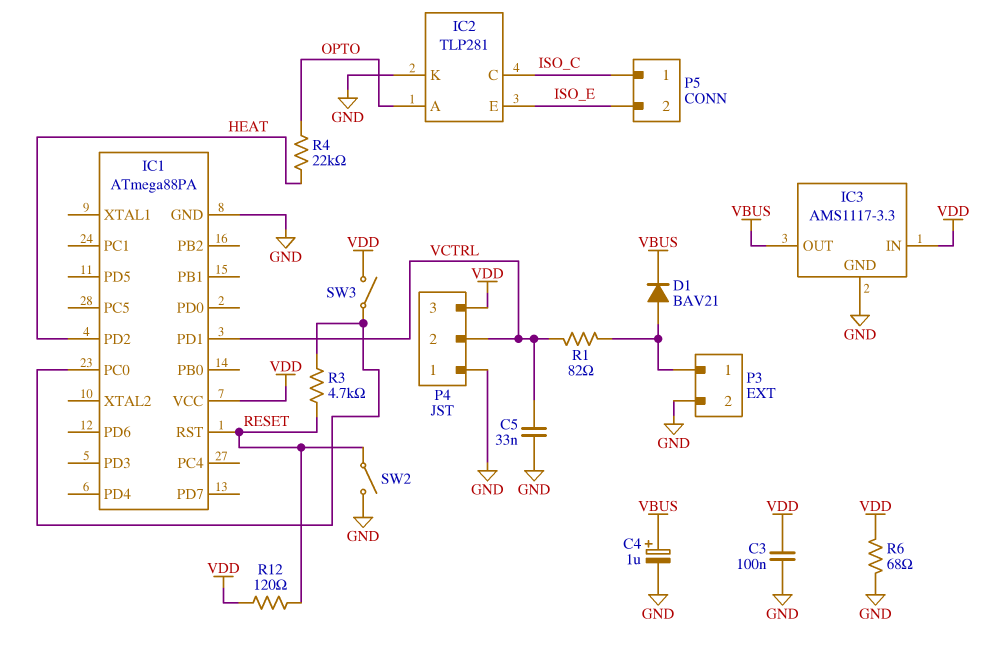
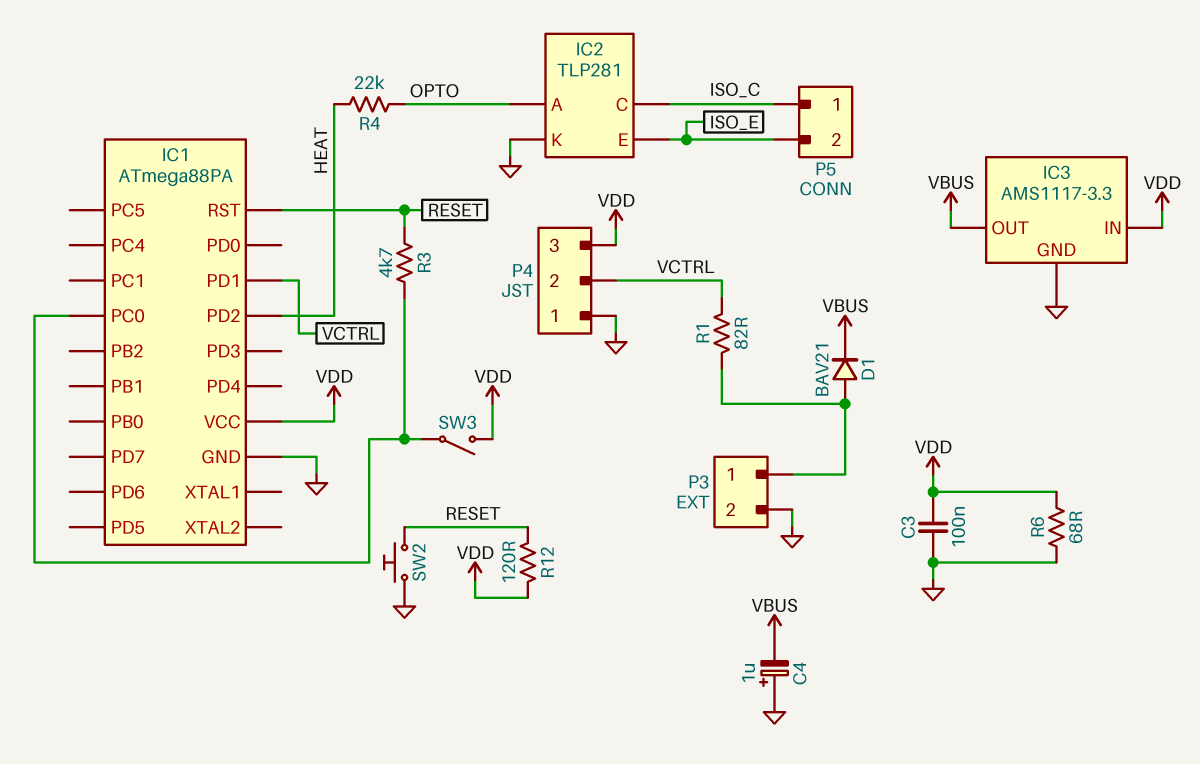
C4: 1uF (plus VBUS, minus GND) -> 1uF (plus GND, minus VBUS)
C5: 33nF (GND, VCTRL) -> none
SW2: switch (GND, RESET) -> button (GND, RESET)

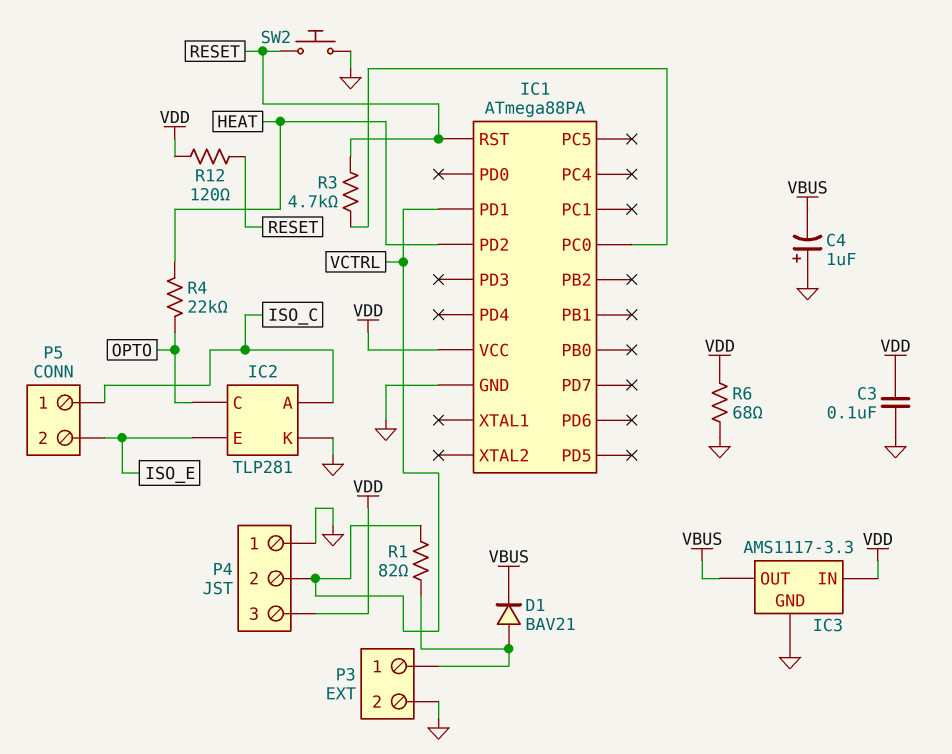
IC2 pin A: OPTO -> ISO_C
IC2 pin C: ISO_C -> OPTO
SW3: switch (IC1/PC0, VDD) -> none

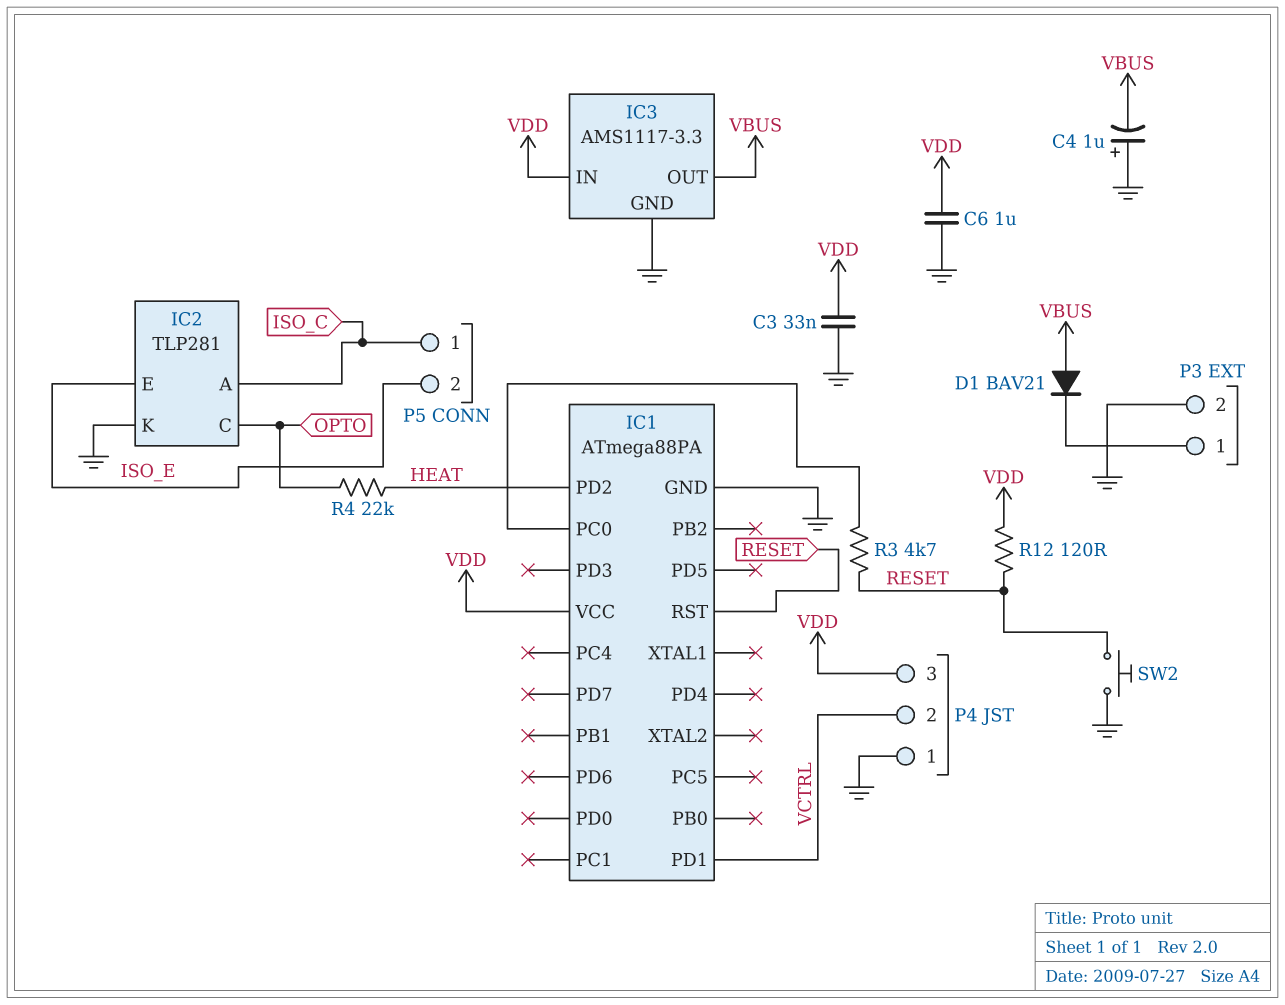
C3: 100nF (GND, VDD) -> 33nF (GND, VDD)
C6: none -> 1uF (GND, VDD)
D1: diode BAV21 (A P3/1, K VBUS) -> diode BAV21 (A VBUS, K P3/1)
R1: 82 (P3/1, VCTRL) -> none
R6: 68 (GND, VDD) -> none

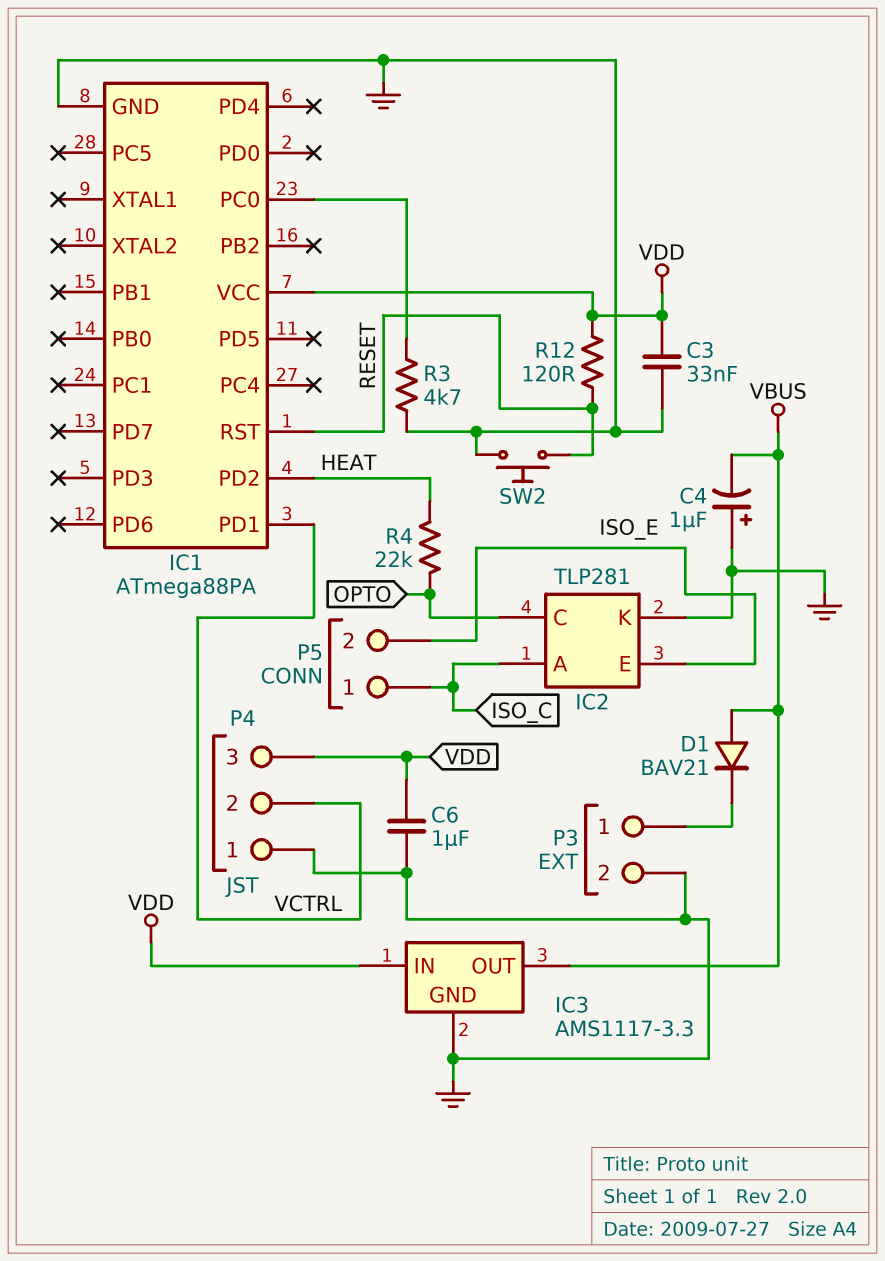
R3: 4.7k (IC1/PC0, RESET) -> 4.7k (GND, IC1/PC0)

